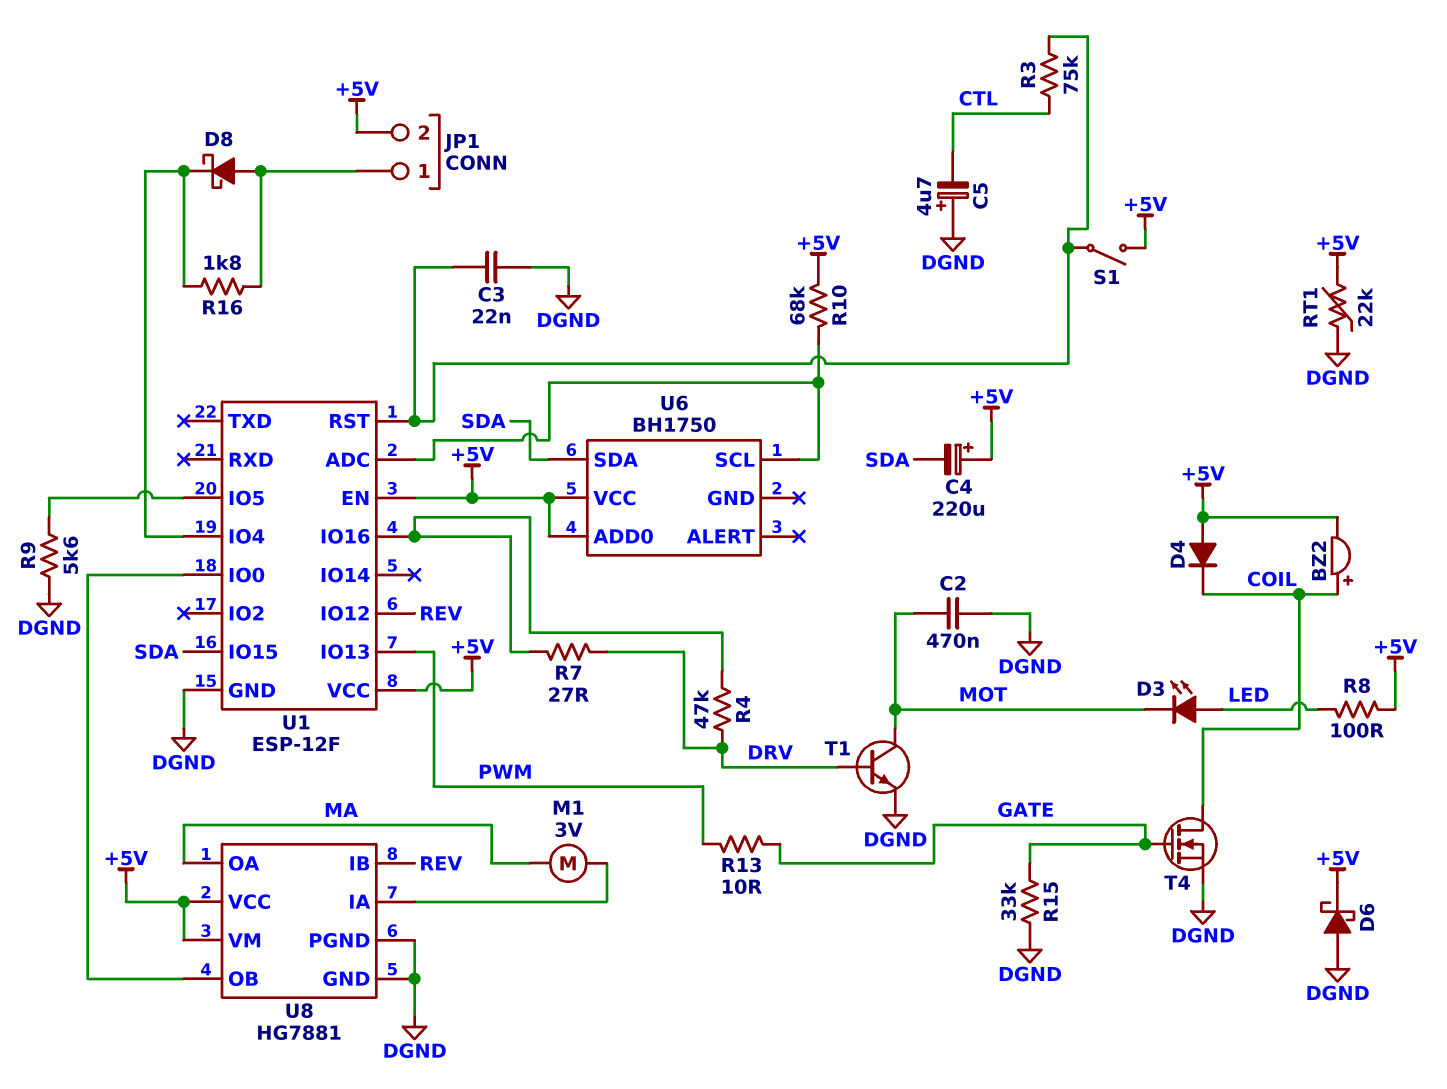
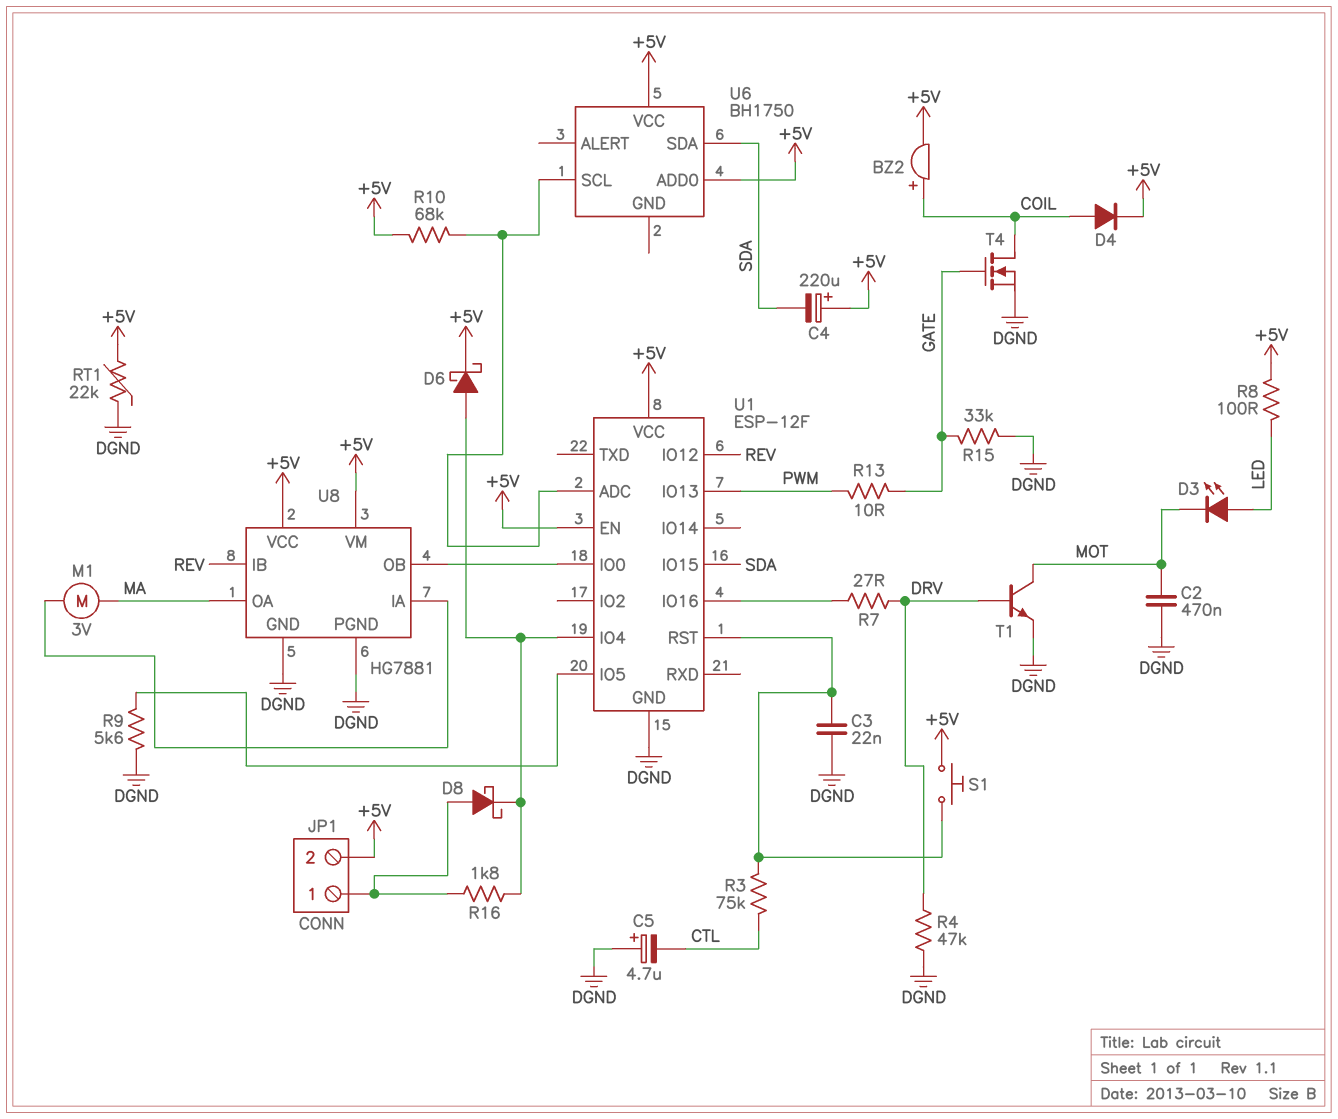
D4: diode (A +5V, K COIL) -> diode (A COIL, K +5V)
D6: schottky (A DGND, K +5V) -> schottky (A U1/IO4, K +5V)
R4: 47k (DRV, U1/IO16) -> 47k (DGND, DRV)
S1: switch (+5V, U1/RST) -> button (+5V, U1/RST)

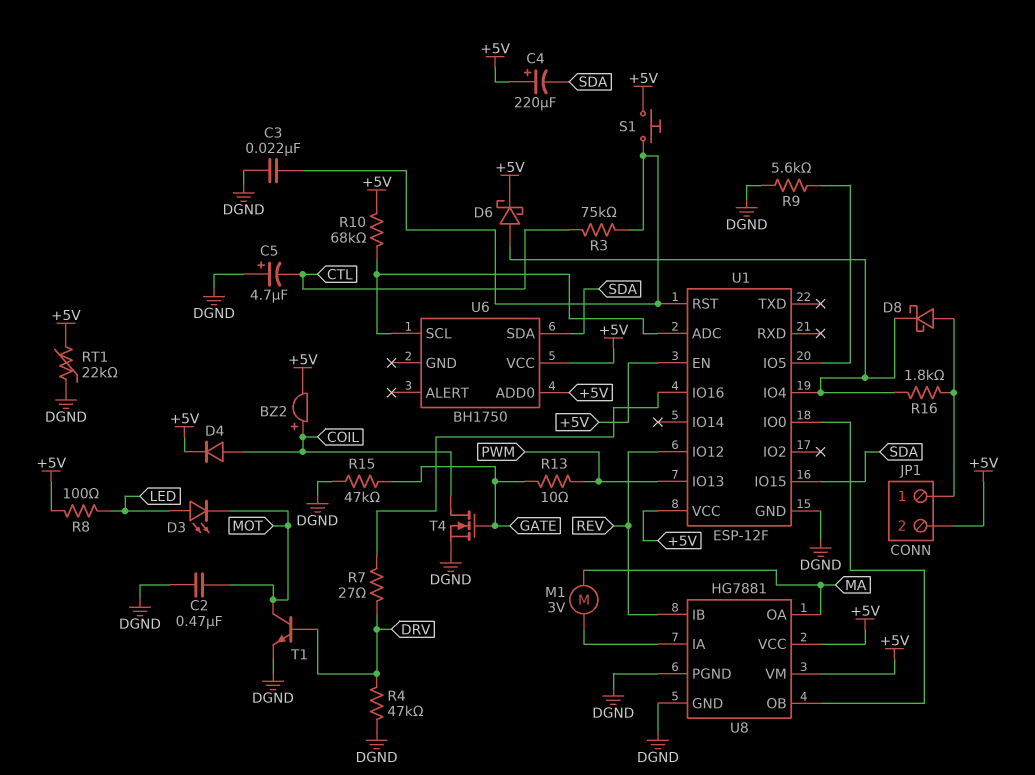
R15: 33k (DGND, GATE) -> 47k (DGND, GATE)

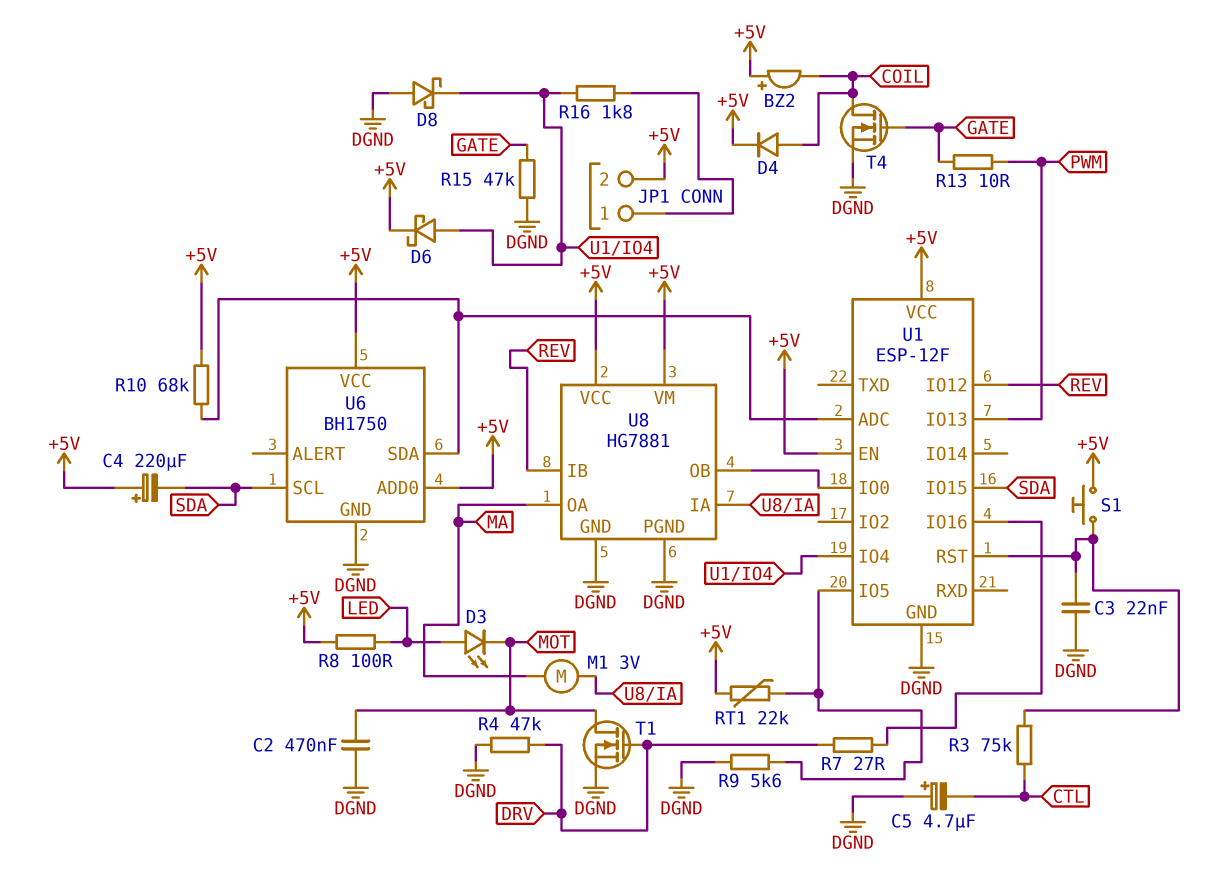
BZ2: buzzer (plus COIL, minus +5V) -> buzzer (plus +5V, minus COIL)
D8: schottky (A JP1/1, K U1/IO4) -> schottky (A DGND, K U1/IO4)
RT1: 22k (+5V, DGND) -> 22k (+5V, U1/IO5)
T1: NPN (B DRV, C MOT, E DGND) -> NMOS (G DRV, D MOT, S DGND)
U6 pin GND: none -> DGND
U6 pin SCL: U1/ADC -> SDA
U6 pin SDA: SDA -> U1/ADC

